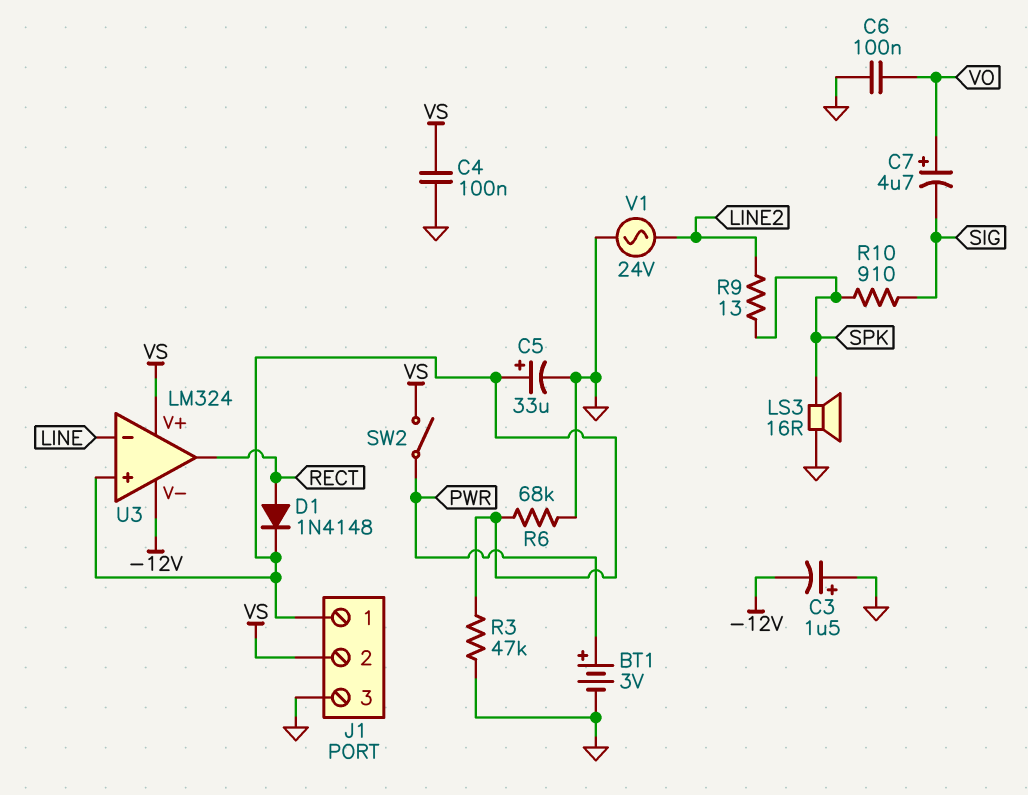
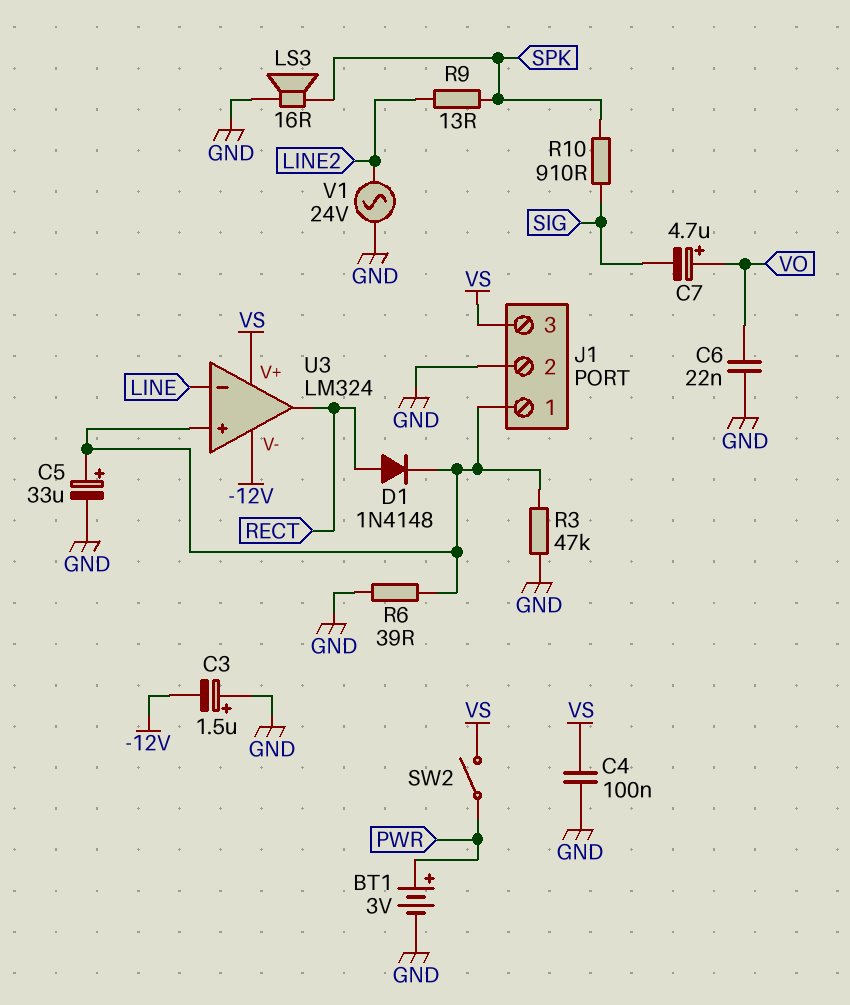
C6: 100nF (GND, VO) -> 22nF (GND, VO)
J1 pin 2: VS -> GND
J1 pin 3: GND -> VS
R6: 68k (GND, J1/1) -> 39 (GND, J1/1)

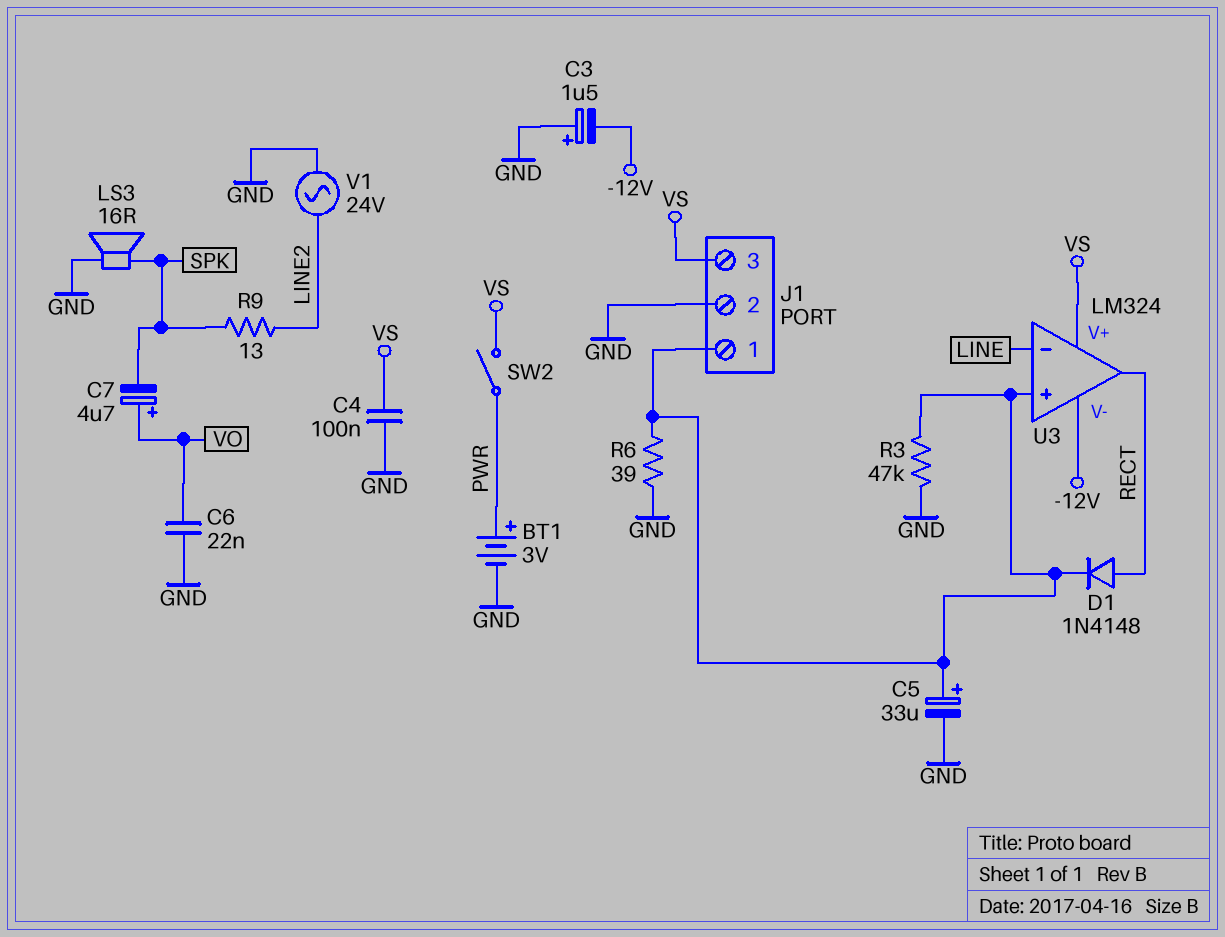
C7: 4.7uF (plus VO, minus SIG) -> 4.7uF (plus VO, minus SPK)
R10: 910 (SIG, SPK) -> none

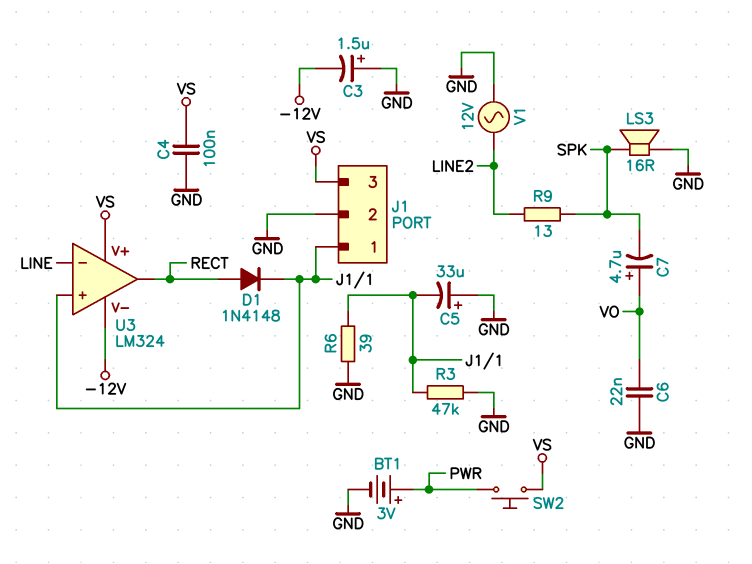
C5: 33uF (plus J1/1, minus GND) -> 33uF (plus GND, minus J1/1)
SW2: switch (PWR, VS) -> button (PWR, VS)
V1: AC 24V (GND, LINE2) -> AC 12V (GND, LINE2)

